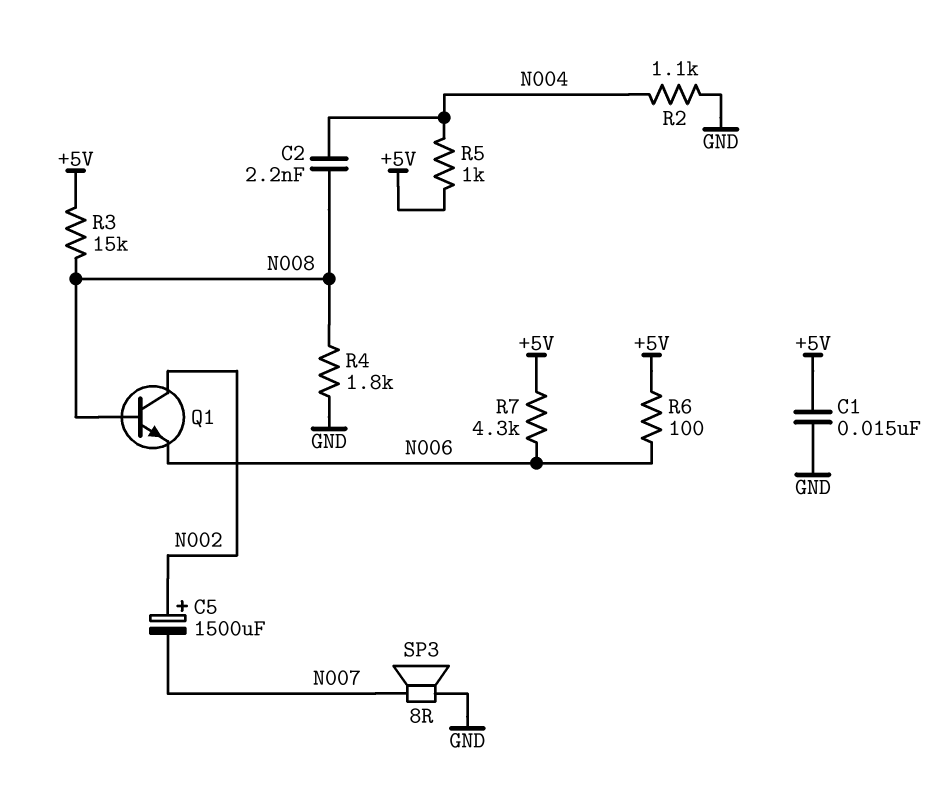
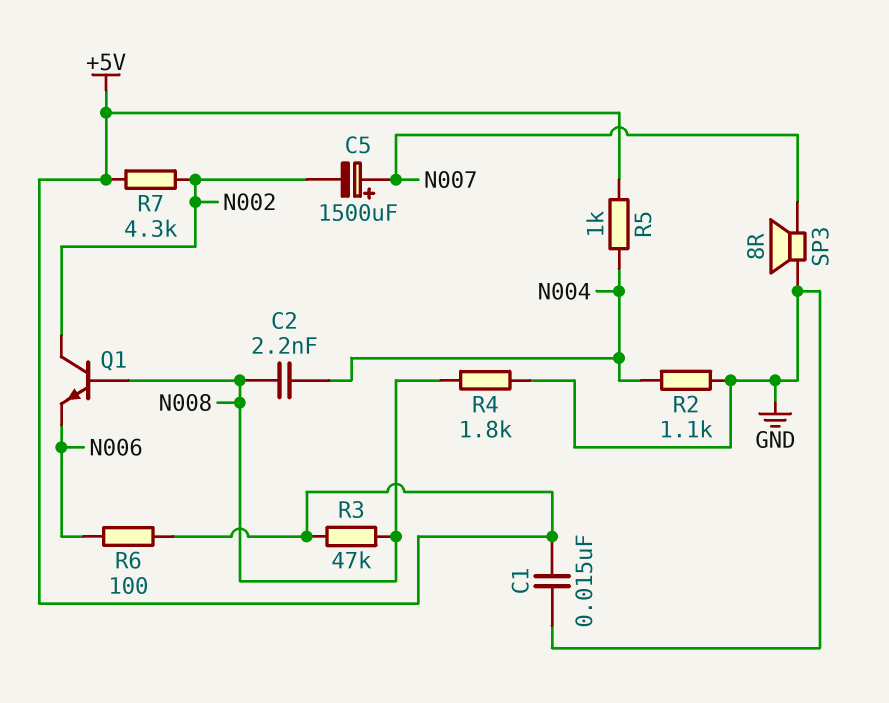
C5: 1500uF (plus N002, minus N007) -> 1500uF (plus N007, minus N002)
R3: 15k (+5V, N008) -> 47k (+5V, N008)
R7: 4.3k (+5V, N006) -> 4.3k (+5V, N002)

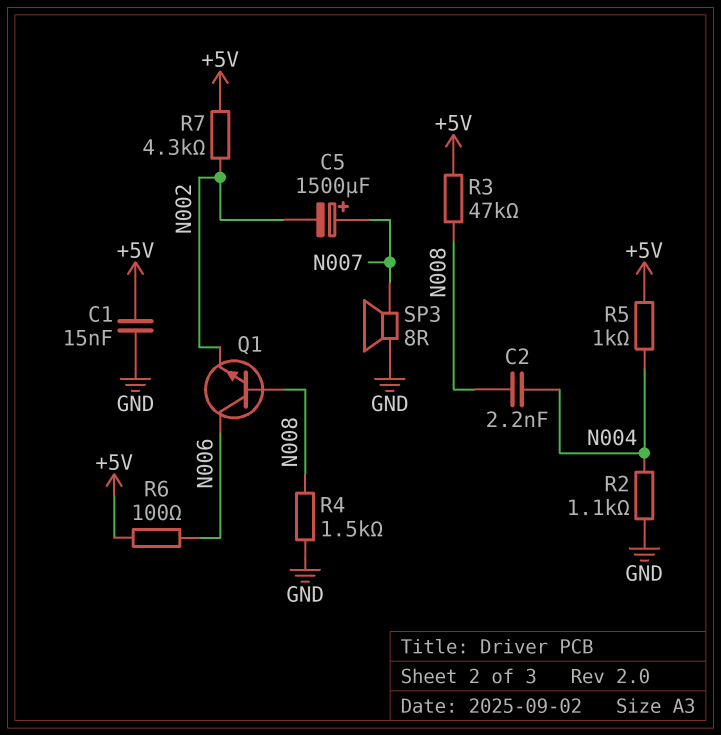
Q1: NPN (B N008, C N002, E N006) -> NPN (B N008, C N006, E N002)
R4: 1.8k (GND, N008) -> 1.5k (GND, N008)

